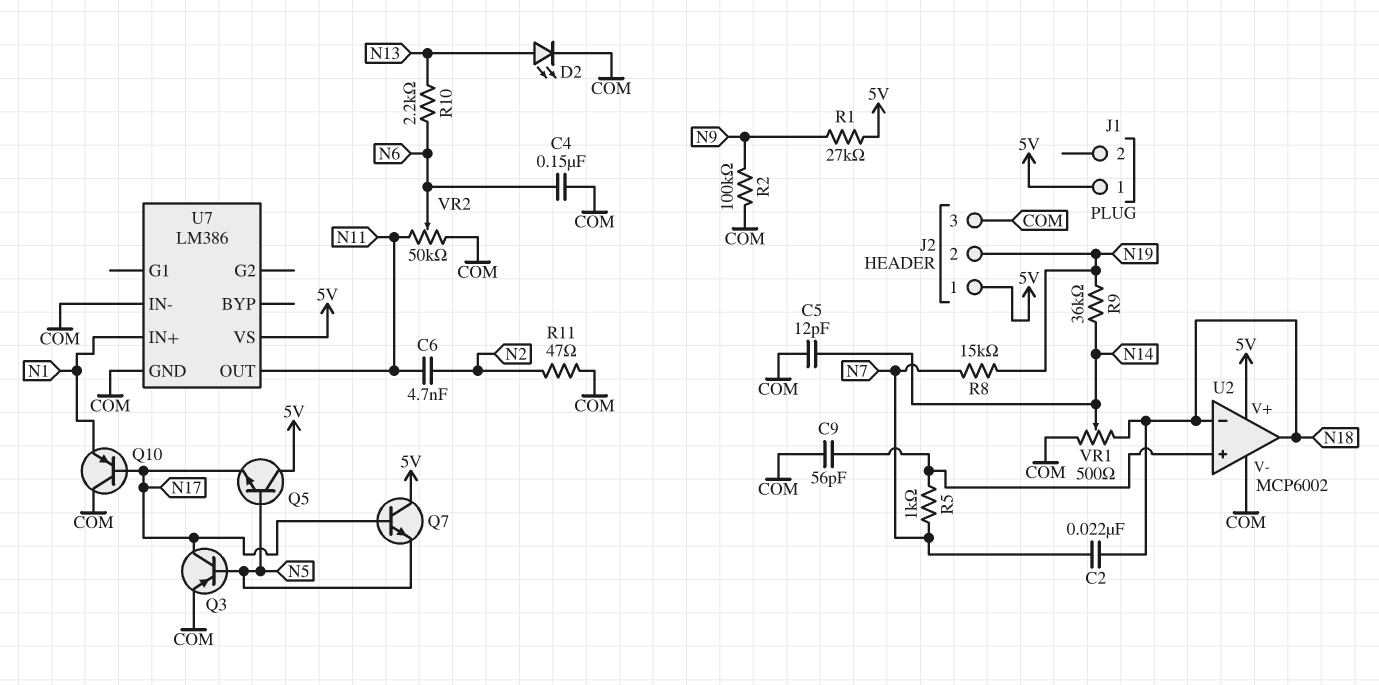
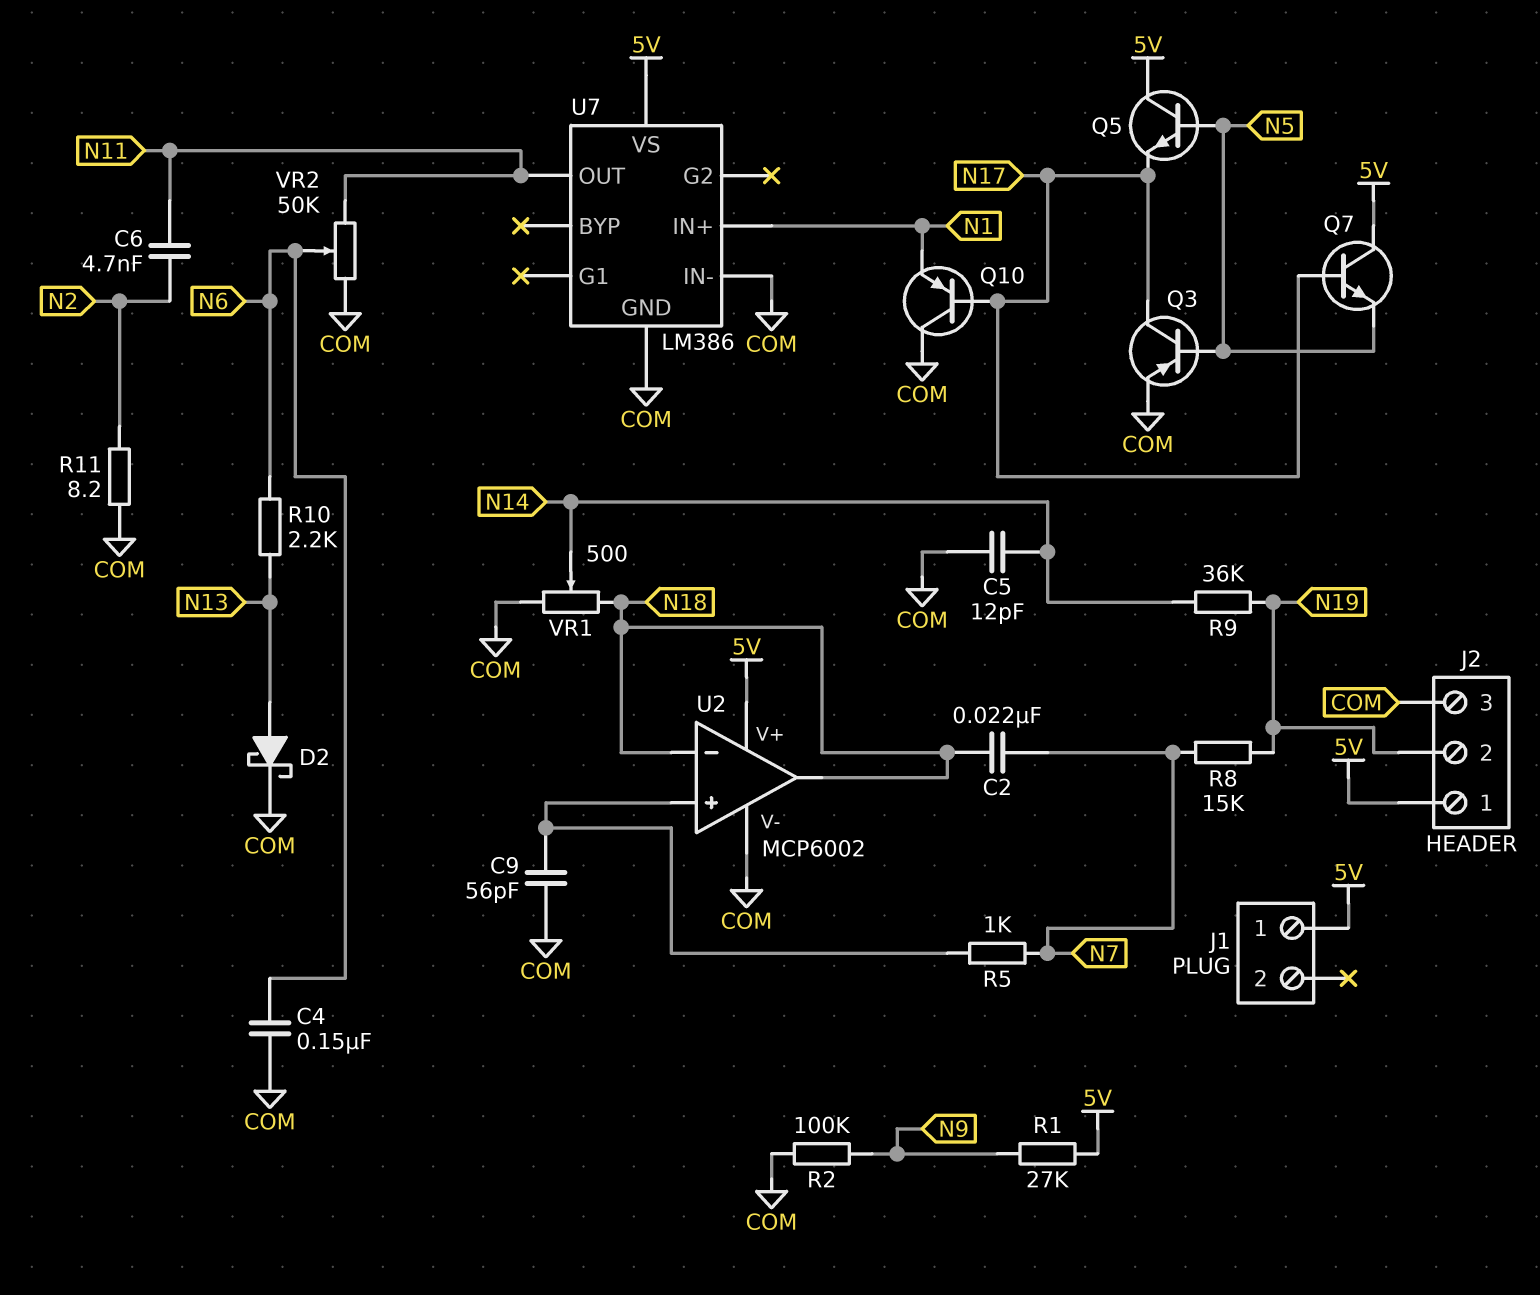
D2: LED (A N13, K COM) -> schottky (A N13, K COM)
R11: 47 (COM, N2) -> 8.2 (COM, N2)

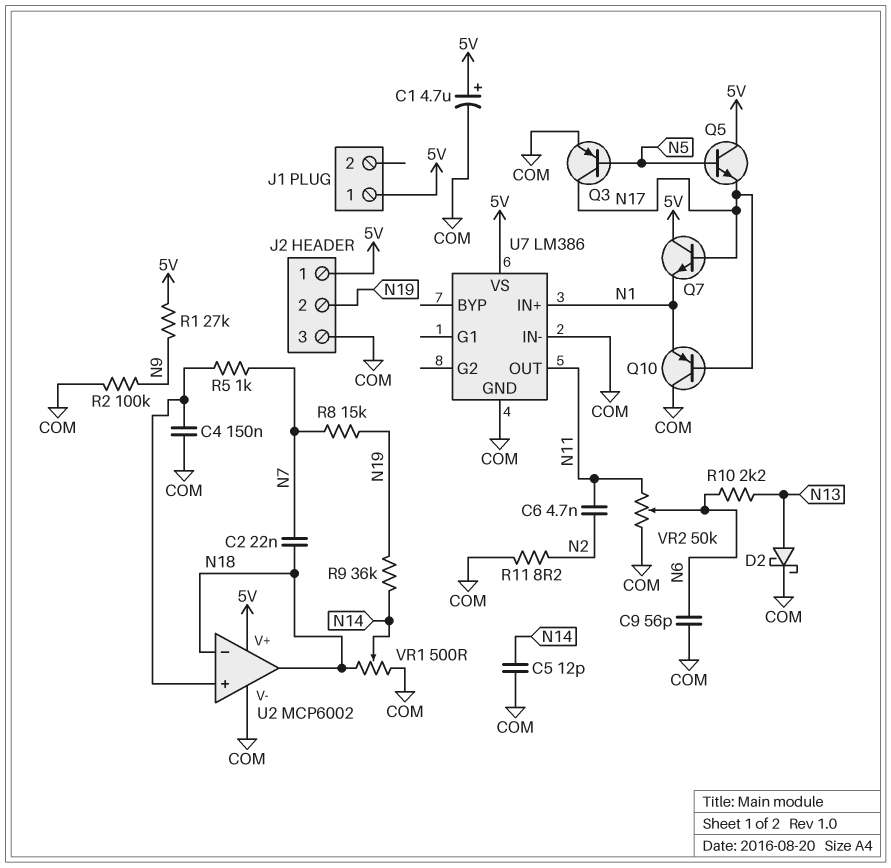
C1: none -> 4.7uF (plus 5V, minus COM)
C4: 150nF (COM, N6) -> 150nF (COM, U2/in+)
C9: 56pF (COM, U2/in+) -> 56pF (COM, N6)
Q7: NPN (B N17, C 5V, E N5) -> NPN (B N17, C 5V, E N1)

